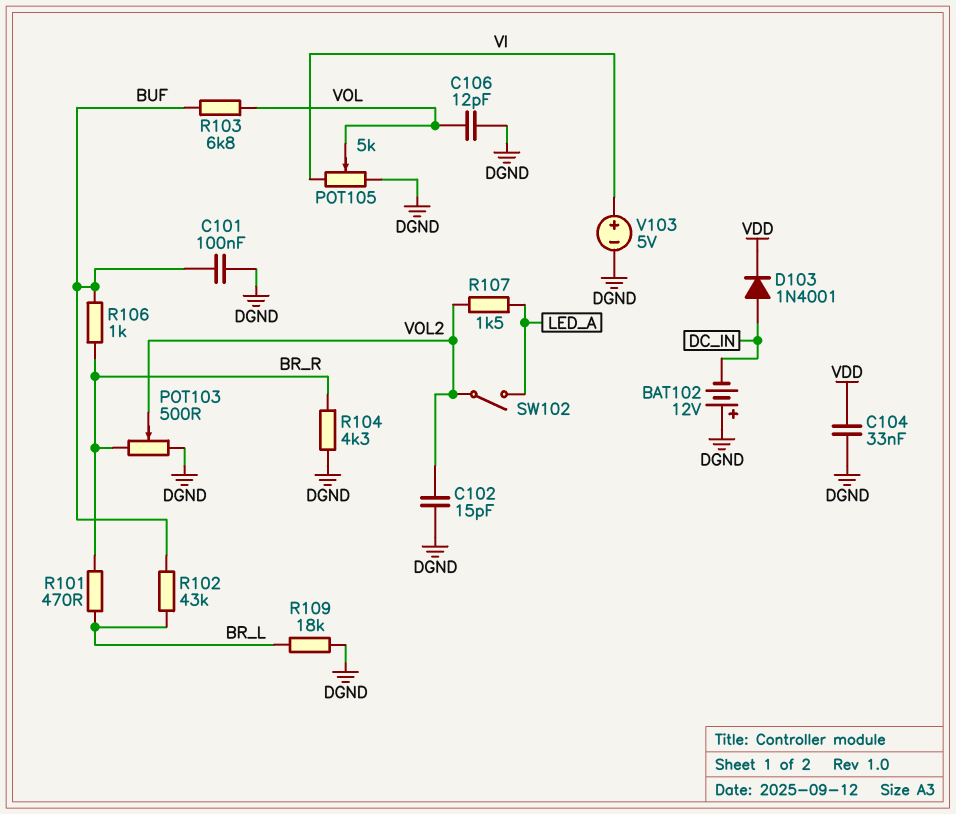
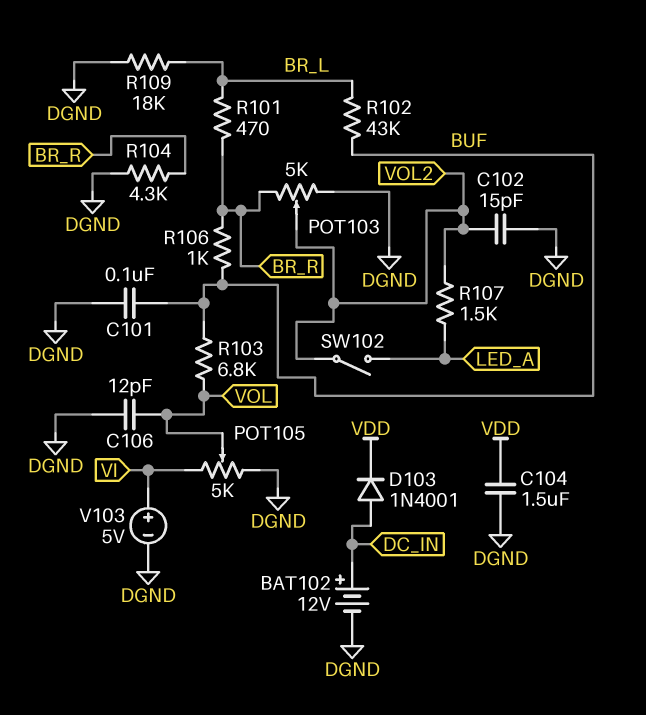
BAT102: 12V (plus DGND, minus DC_IN) -> 12V (plus DC_IN, minus DGND)
C104: 33nF (DGND, VDD) -> 1.5uF (DGND, VDD)
POT103: 500 (BR_R, DGND, wiper VOL2) -> 5k (BR_R, DGND, wiper VOL2)

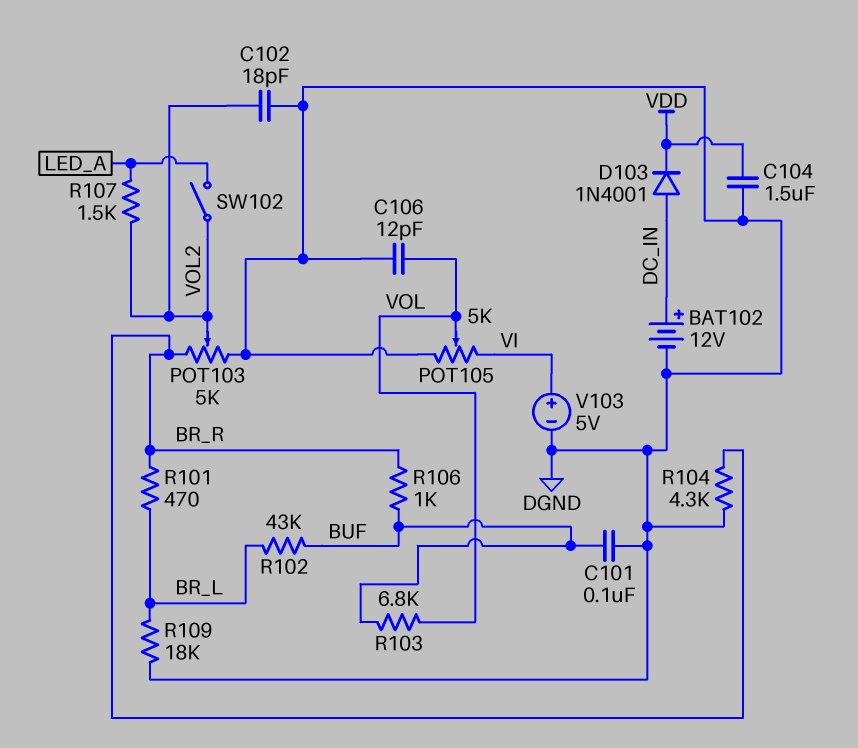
C102: 15pF (DGND, VOL2) -> 18pF (DGND, VOL2)

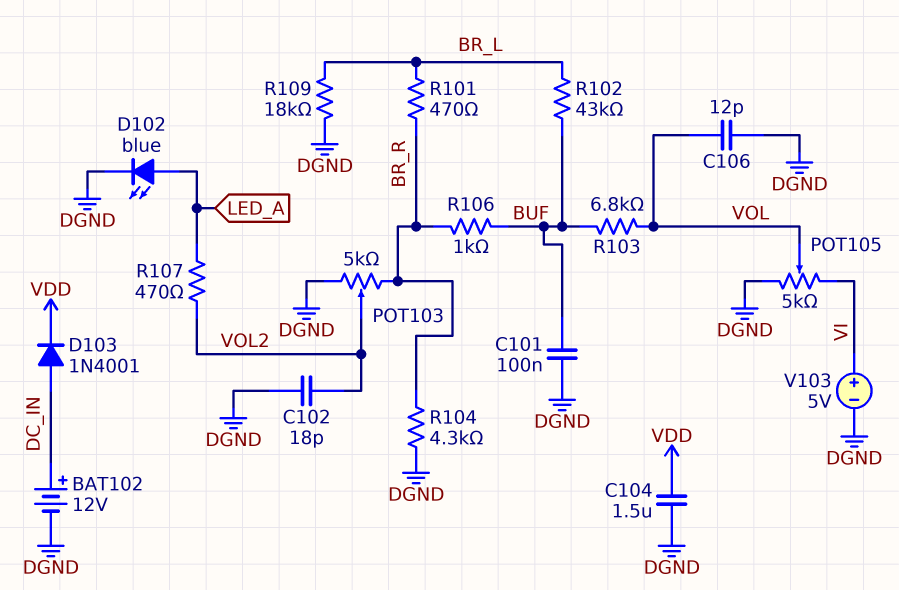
D102: none -> LED blue (A LED_A, K DGND)
R107: 1.5k (LED_A, VOL2) -> 470 (LED_A, VOL2)
SW102: switch (LED_A, VOL2) -> none

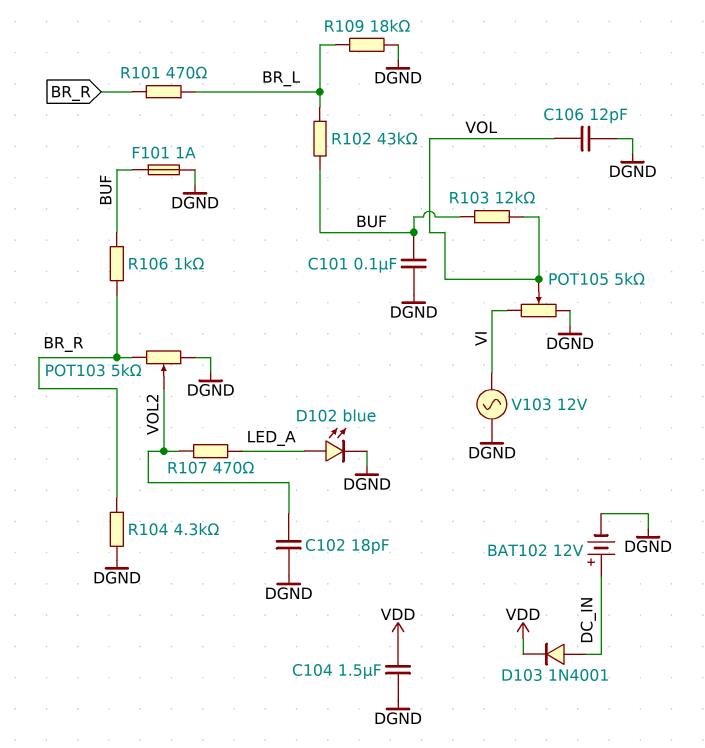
F101: none -> 1A (BUF, DGND)
R103: 6.8k (BUF, VOL) -> 12k (BUF, VOL)
V103: 5V (plus VI, minus DGND) -> AC 12V (DGND, VI)

